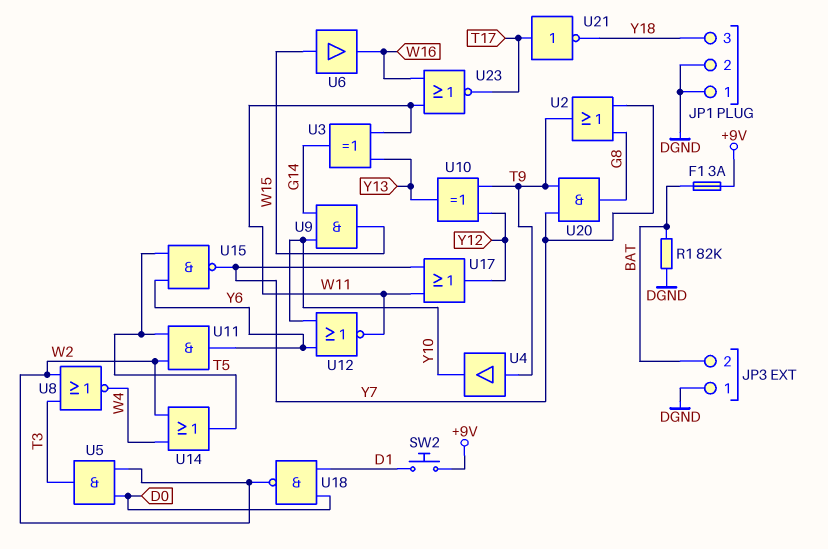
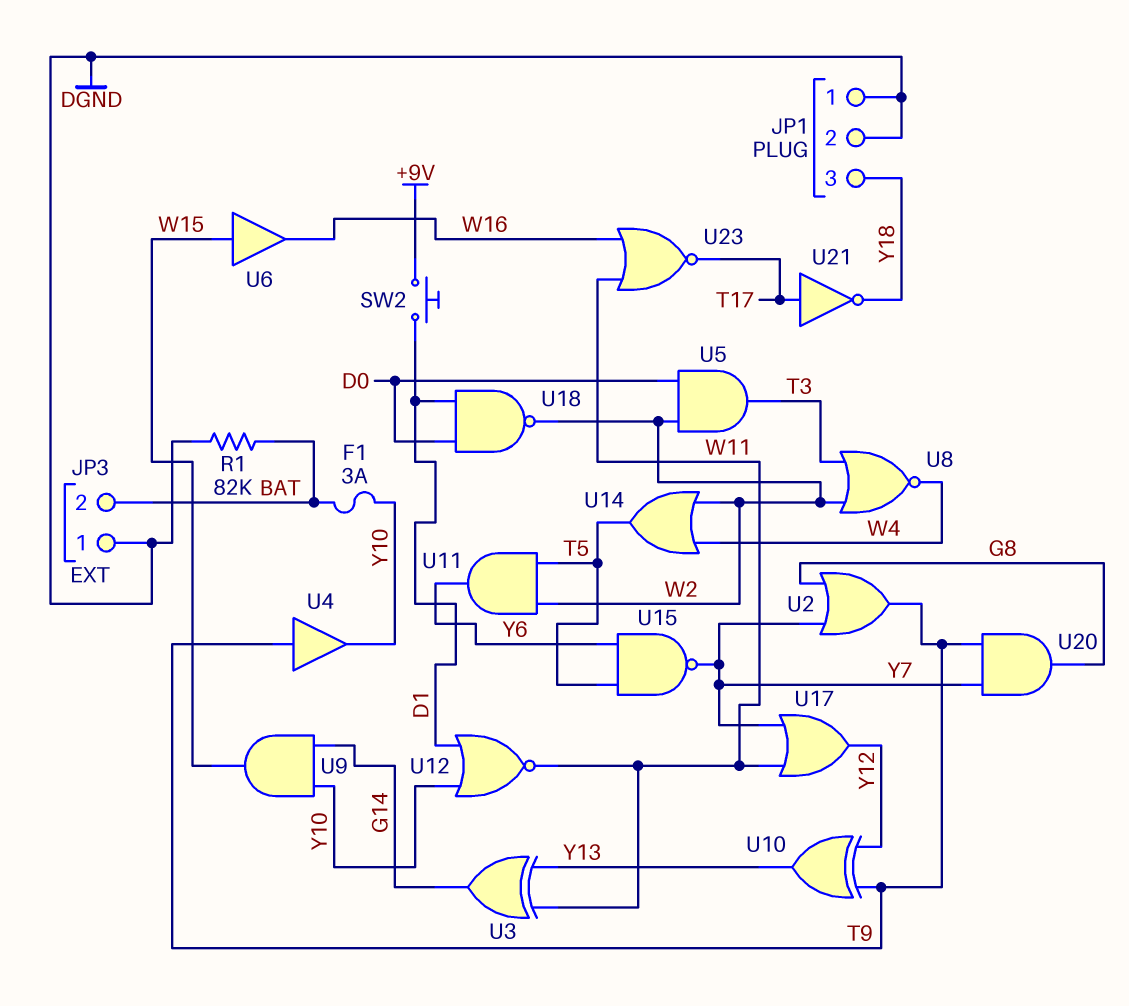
F1: 3A (+9V, BAT) -> 3A (BAT, Y10)
U12: NOR (in Y6, in Y10, out W11) -> NOR (in D1, in Y10, out W11)

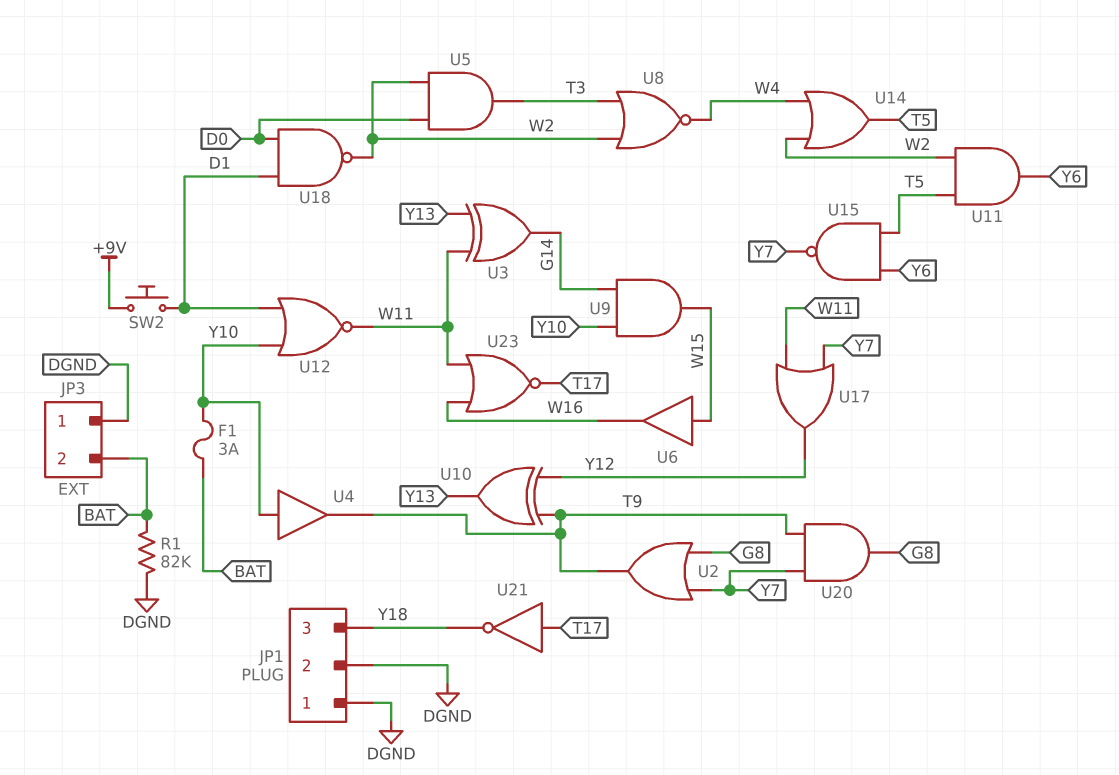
U4: buffer (in T9, out Y10) -> buffer (in Y10, out T9)

